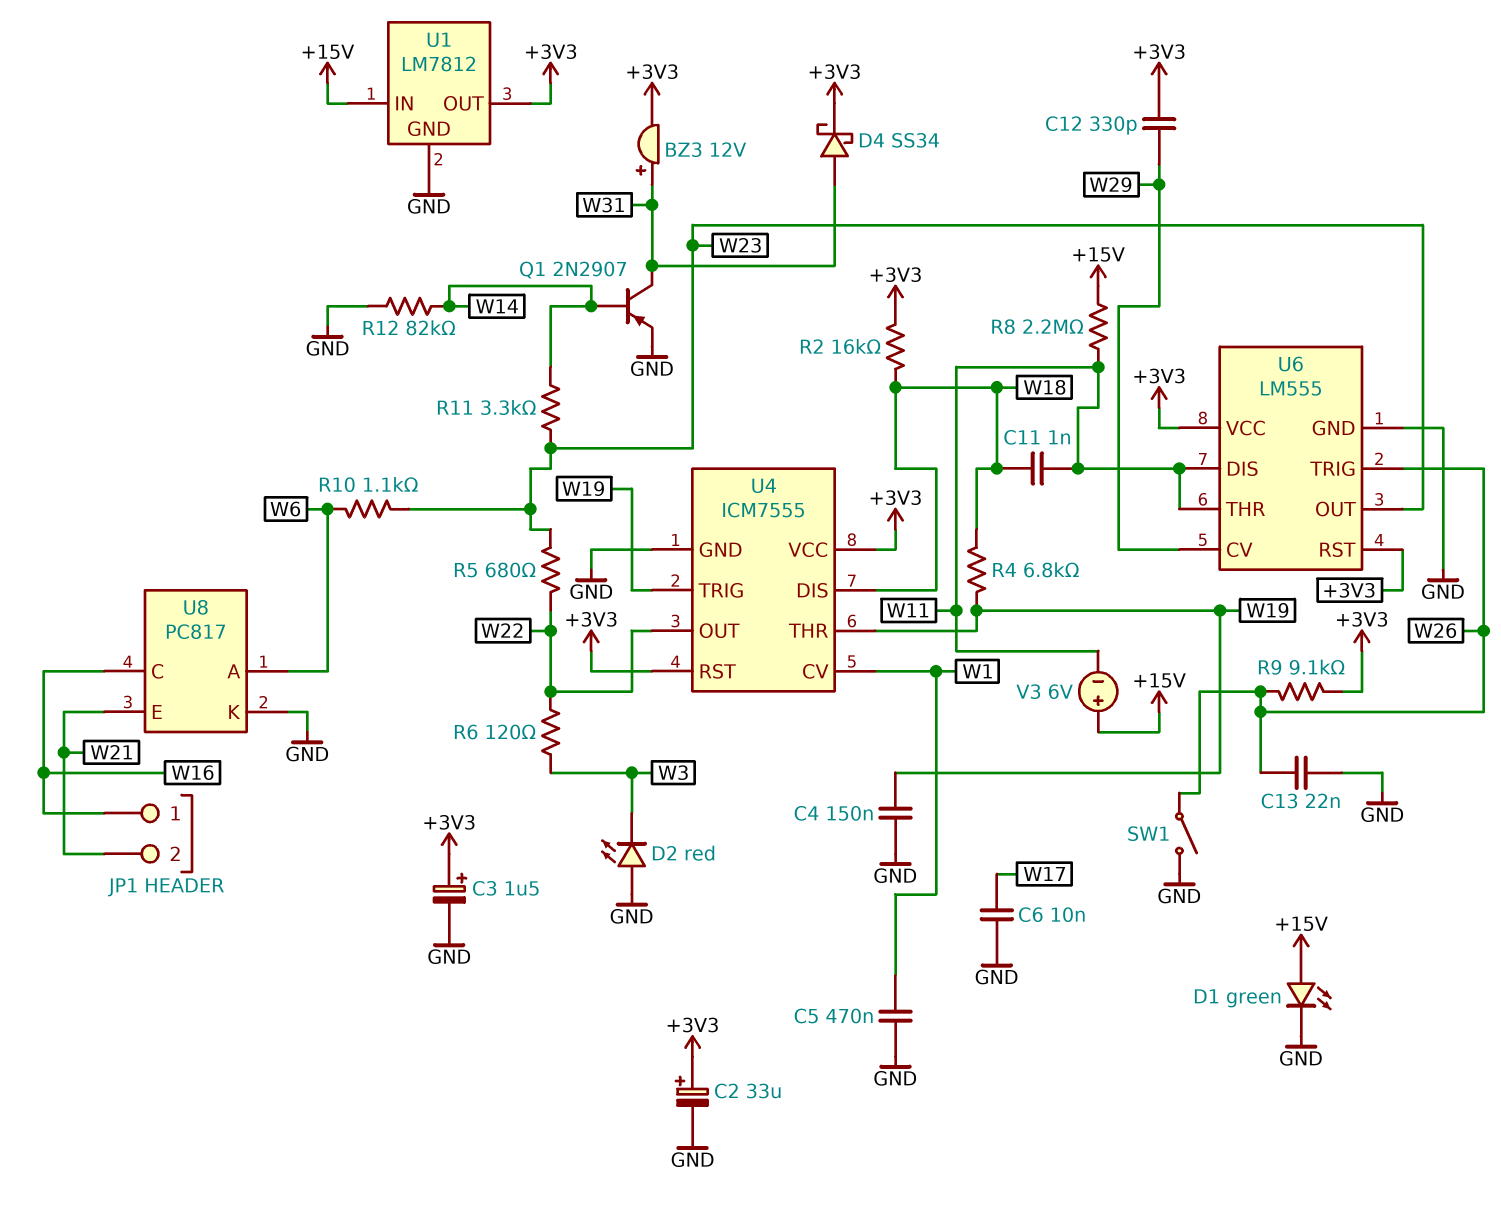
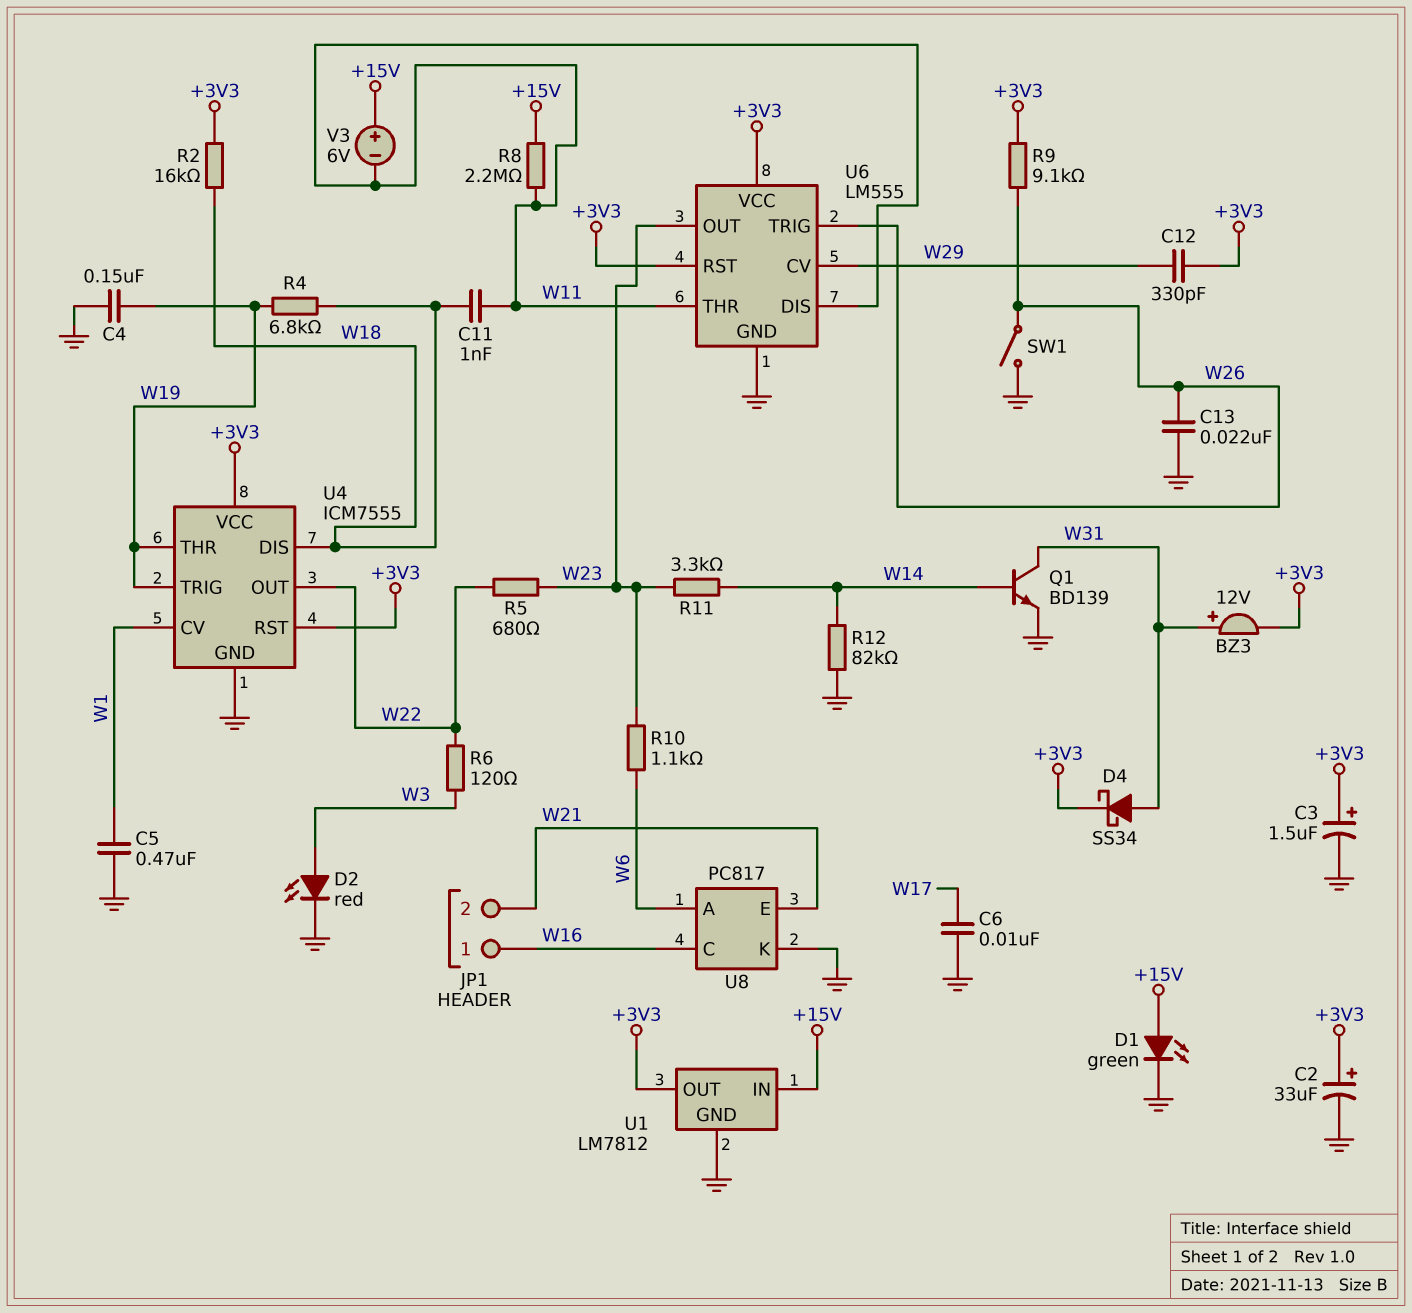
D2: LED red (A GND, K W3) -> LED red (A W3, K GND)
Q1: PNP 2N2907 (B W14, C W31, E GND) -> NPN BD139 (B W14, C W31, E GND)

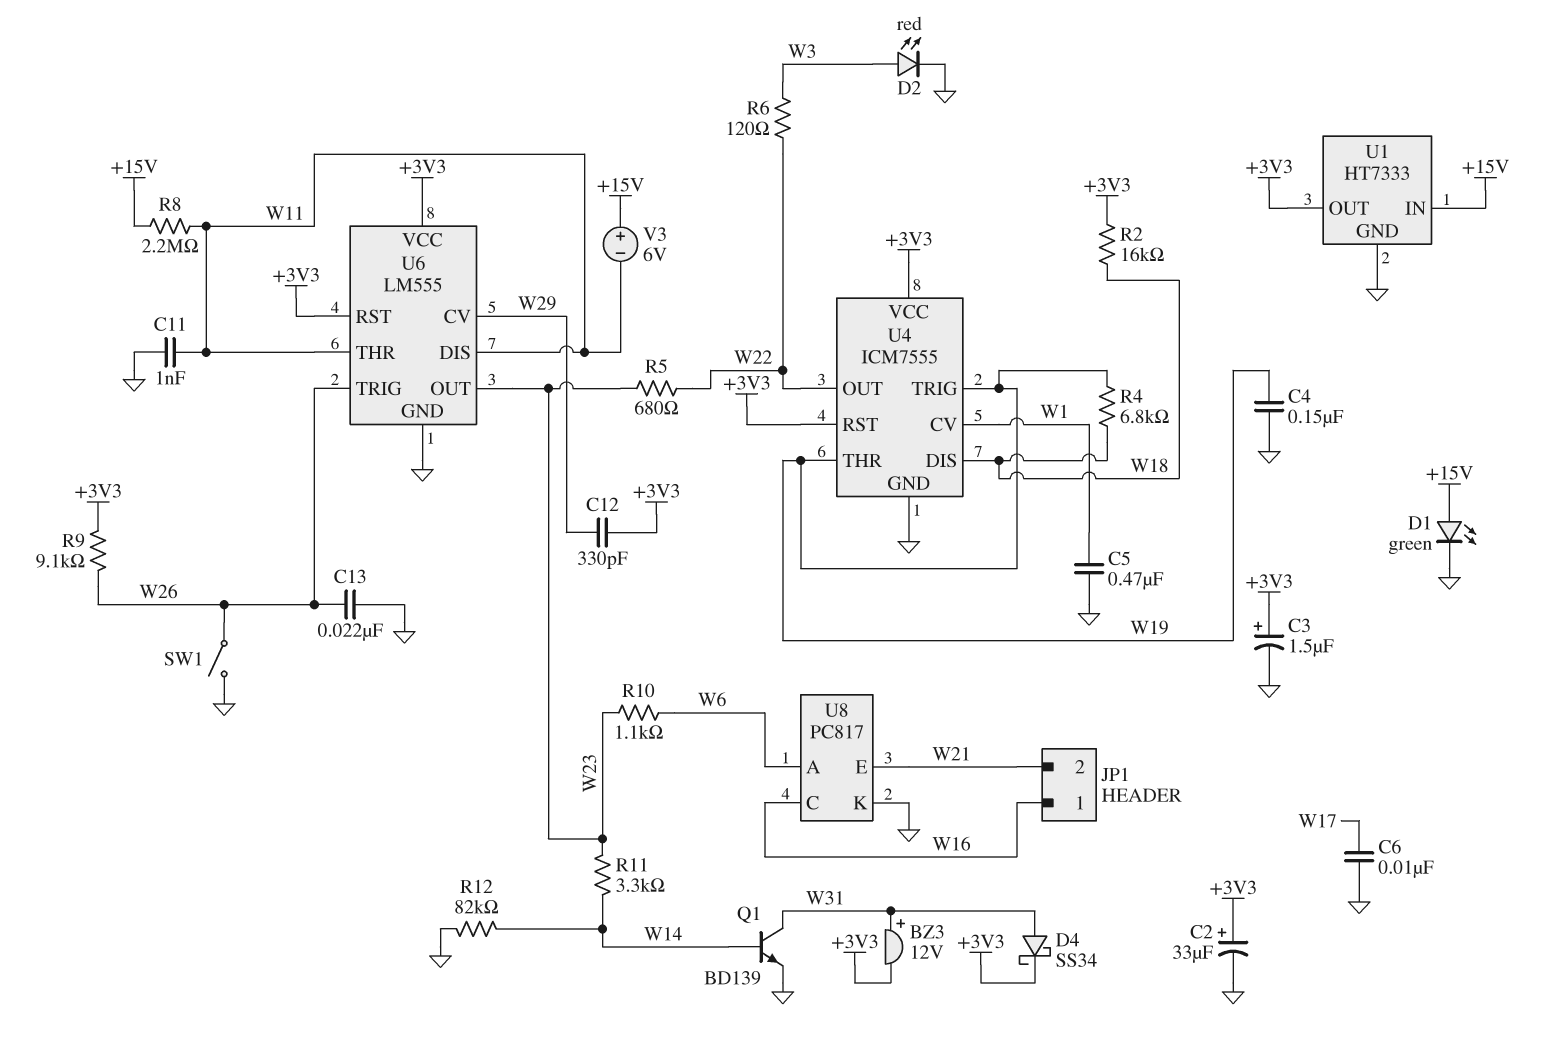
C11: 1nF (W11, W18) -> 1nF (GND, W11)
U1: LM7812 -> HT7333

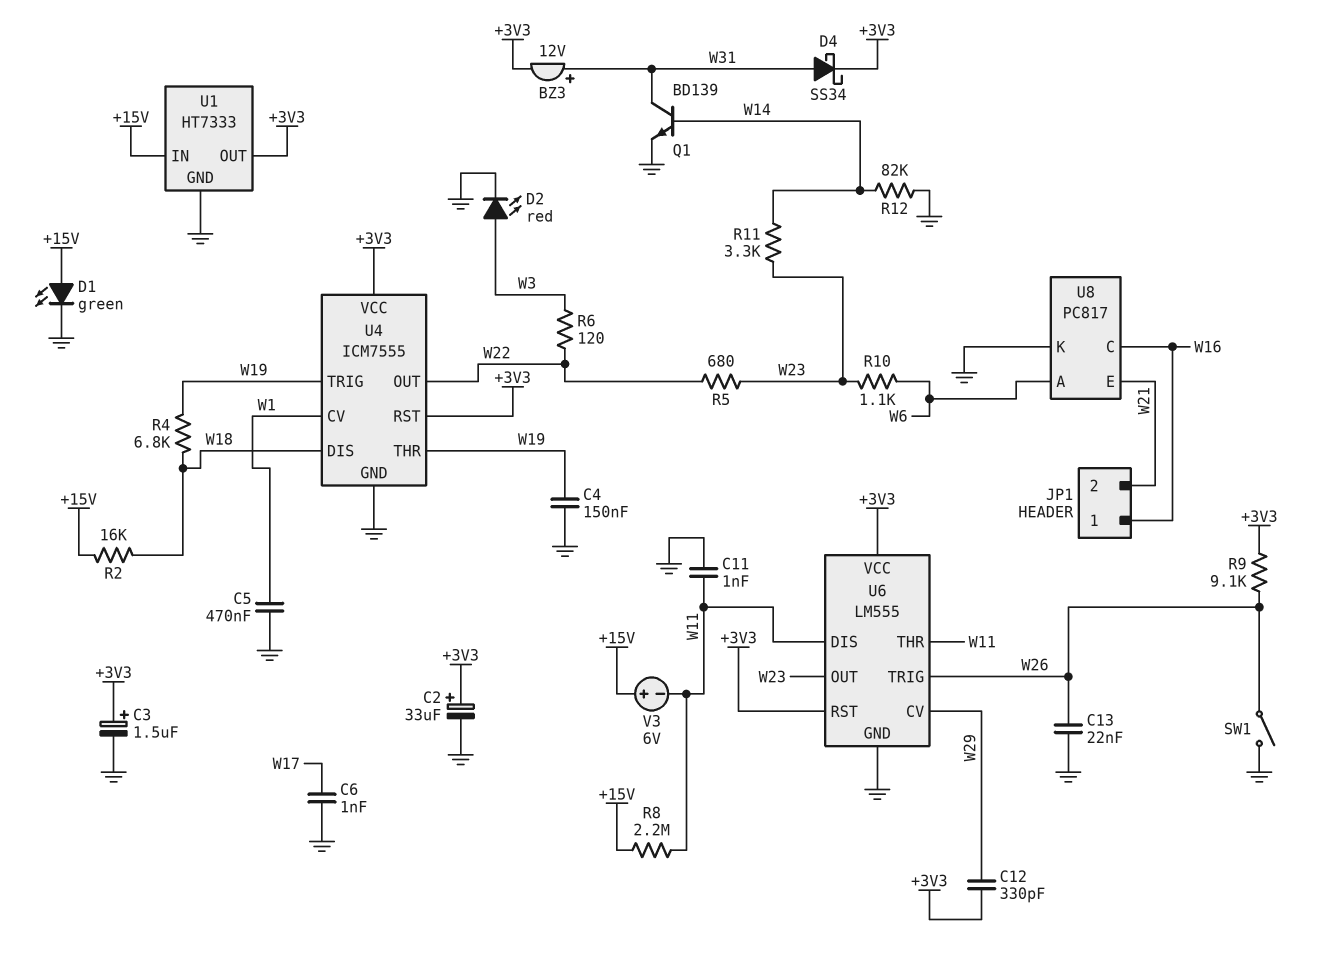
C6: 10nF (GND, W17) -> 1nF (GND, W17)
R2: 16k (+3V3, W18) -> 16k (+15V, W18)

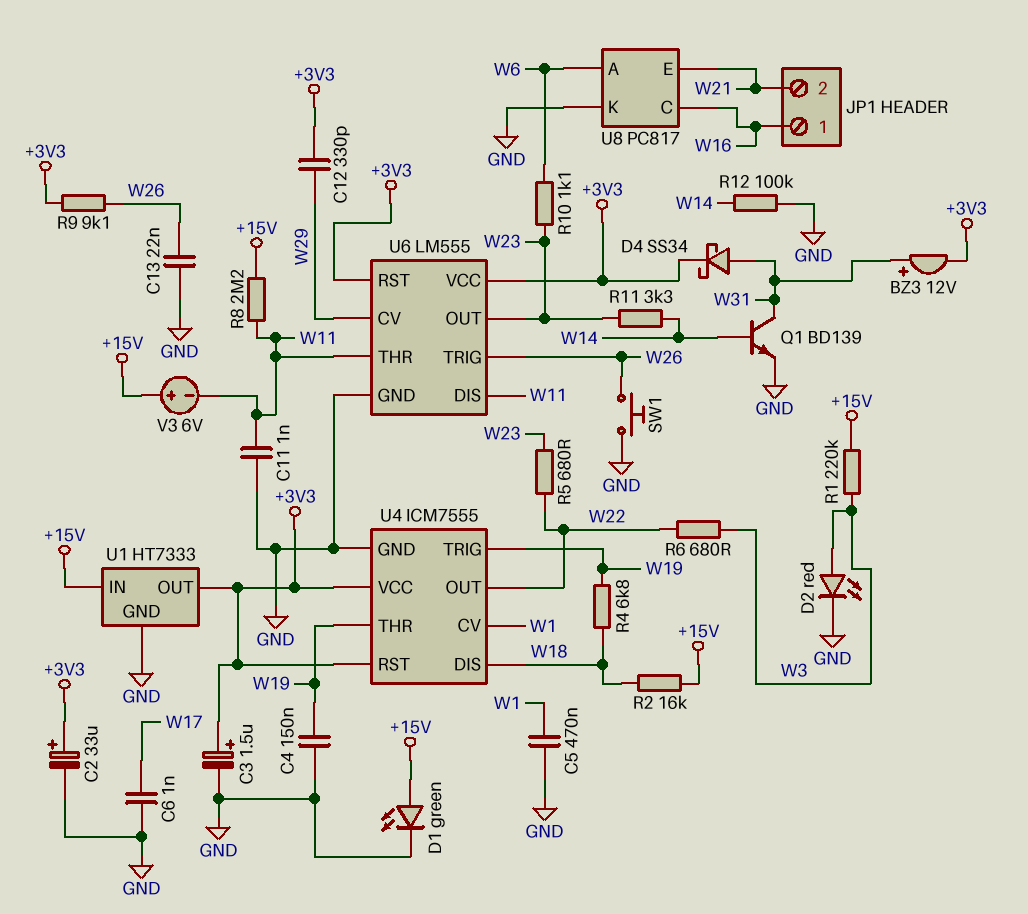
R1: none -> 220k (+15V, W3)
R6: 120 (W3, W22) -> 680 (W3, W22)
R12: 82k (GND, W14) -> 100k (GND, W14)
SW1: switch (GND, W26) -> button (GND, W26)

